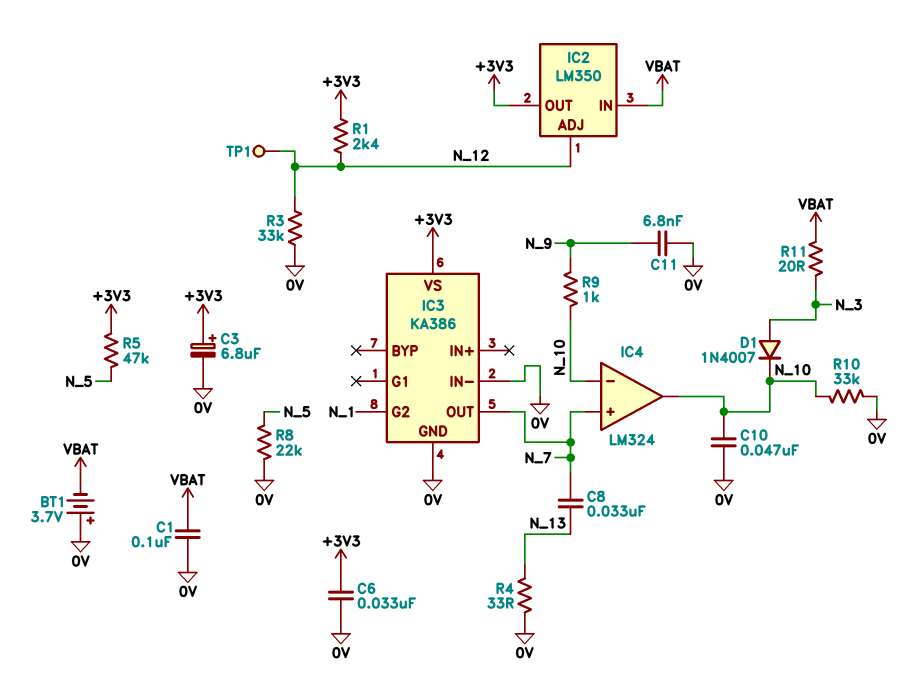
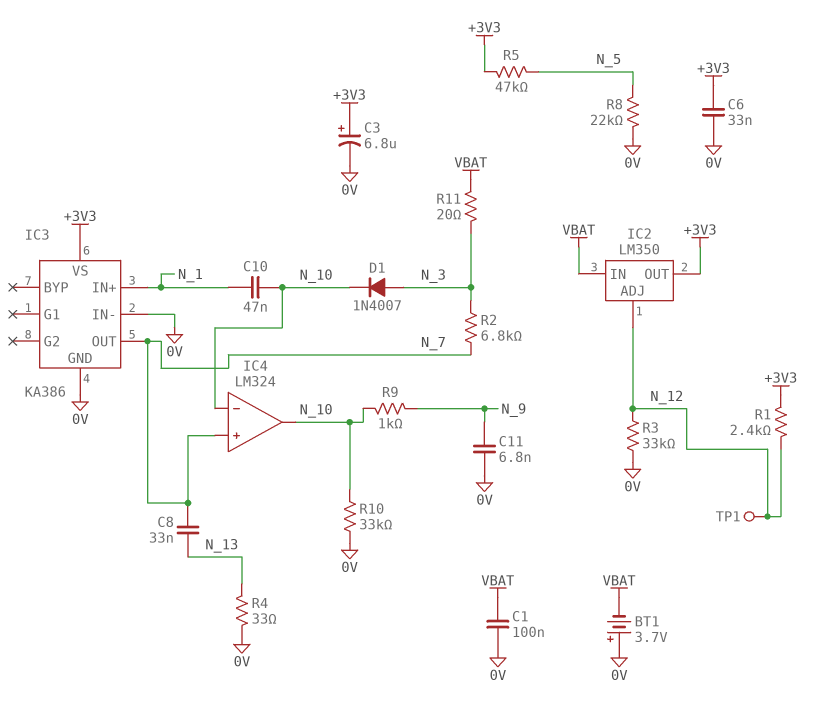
C10: 47nF (0V, N_10) -> 47nF (N_1, N_10)
IC3 pin G2: N_1 -> none
IC3 pin IN+: none -> N_1
R2: none -> 6.8k (N_3, N_7)

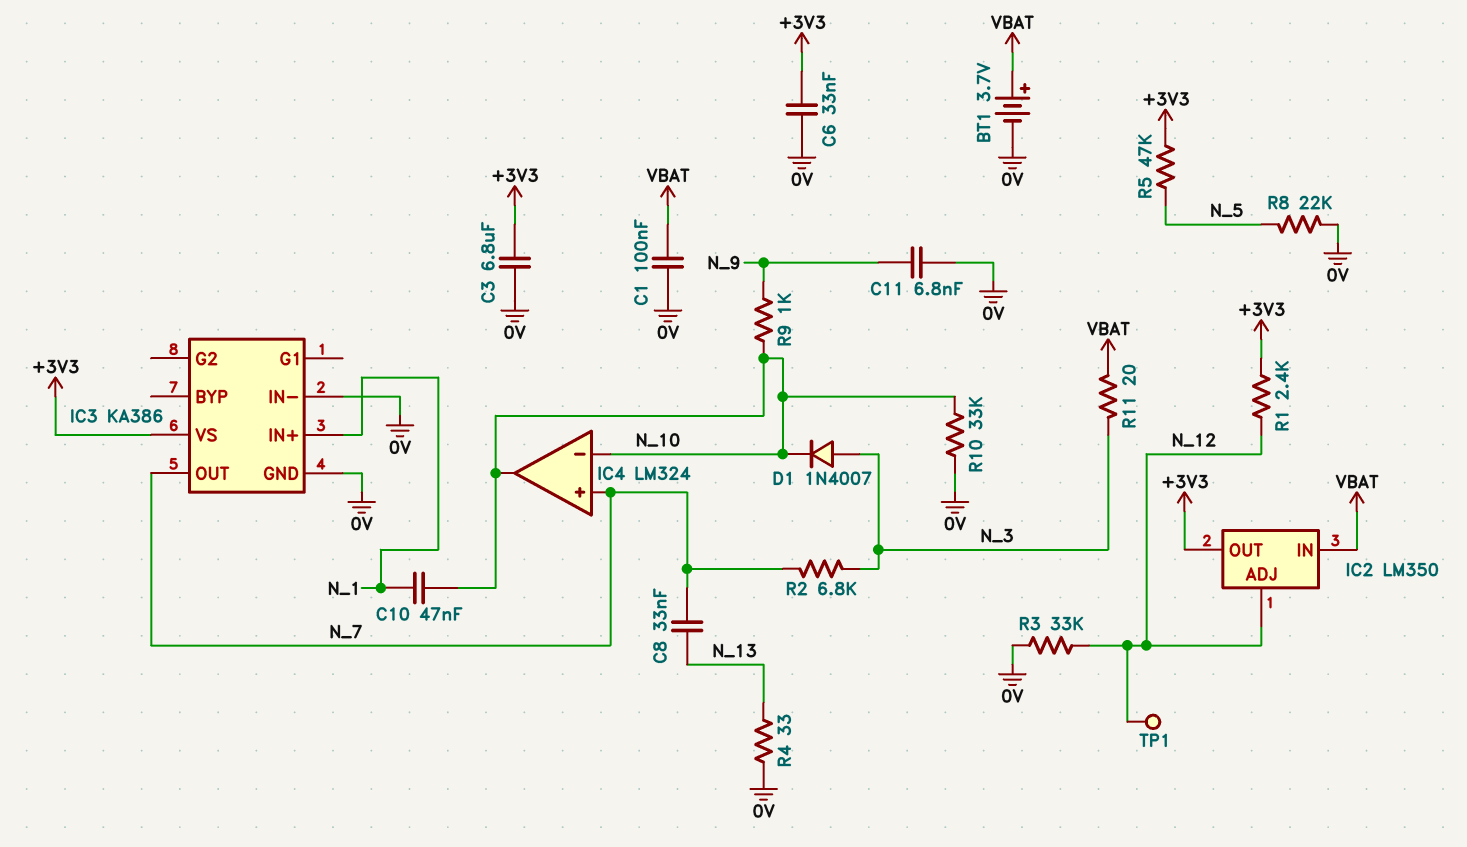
BT1: 3.7V (plus 0V, minus VBAT) -> 3.7V (plus VBAT, minus 0V)
C3: 6.8uF (plus +3V3, minus 0V) -> 6.8uF (+3V3, 0V)

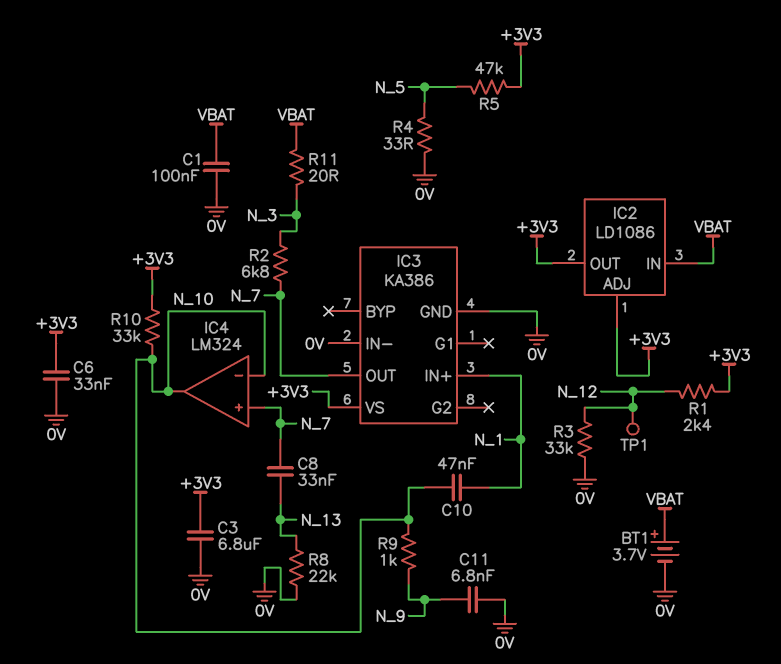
D1: diode 1N4007 (A N_3, K N_10) -> none
IC2: LM350 -> LD1086
IC2 pin ADJ: N_12 -> +3V3
R4: 33 (0V, N_13) -> 33 (0V, N_5)
R8: 22k (0V, N_5) -> 22k (0V, N_13)
R10: 33k (0V, N_10) -> 33k (+3V3, N_10)

